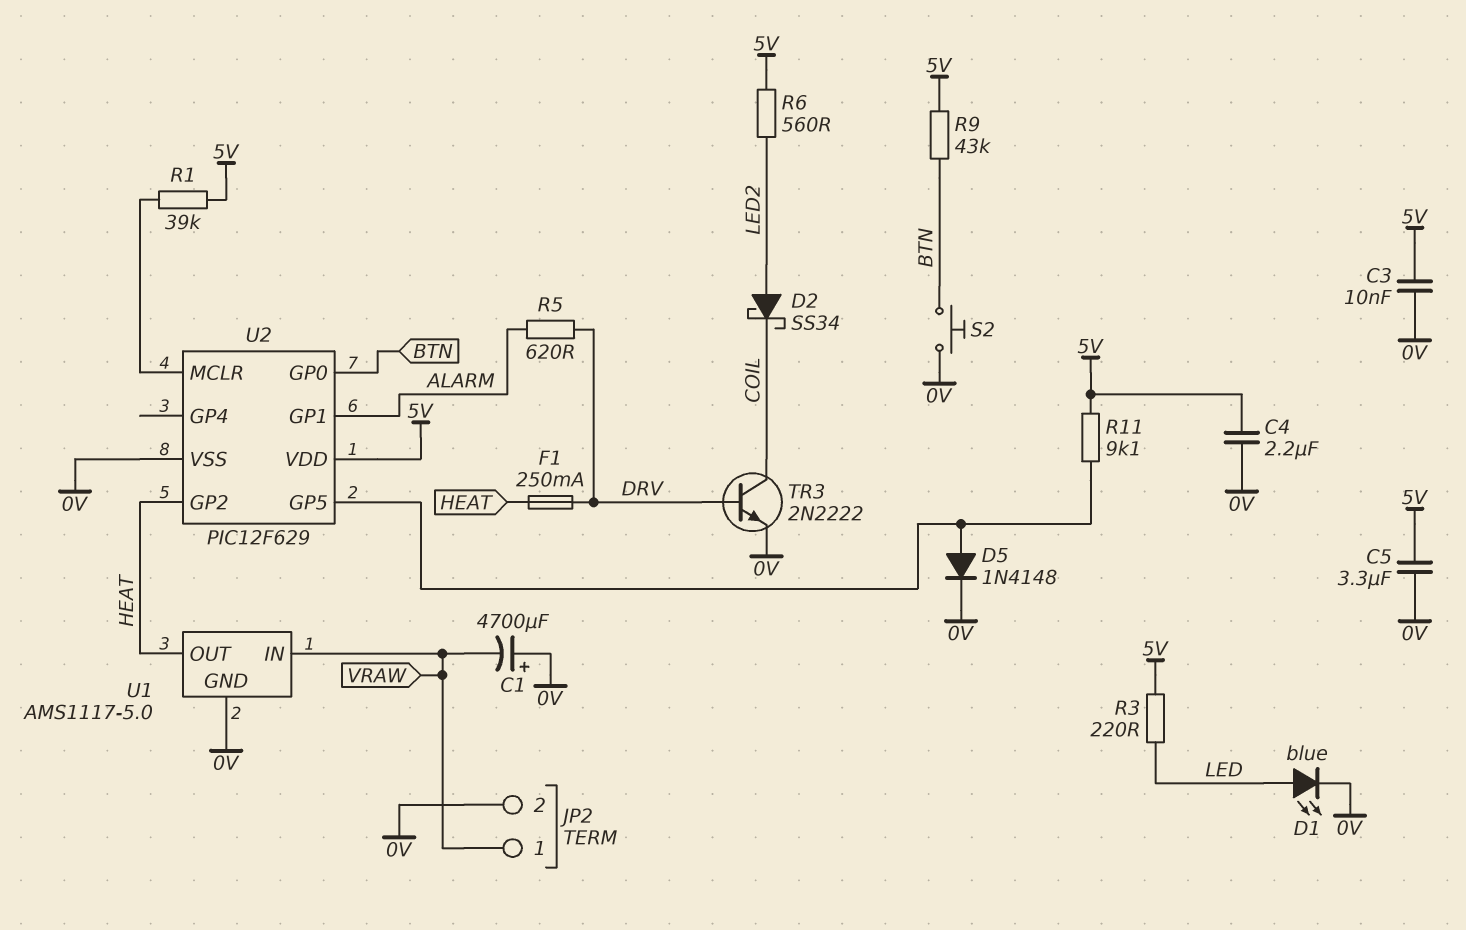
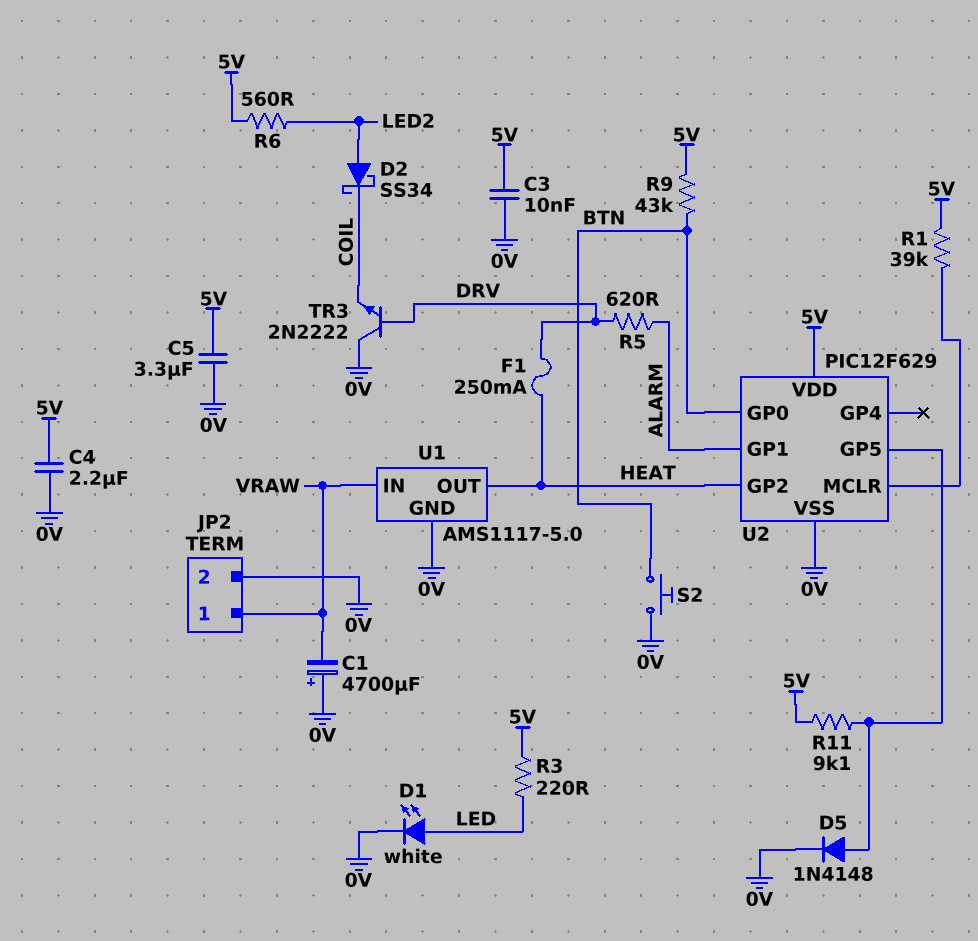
D1: LED blue (A LED, K 0V) -> LED white (A LED, K 0V)
TR3: NPN 2N2222 (B DRV, C COIL, E 0V) -> NPN 2N2222 (B DRV, C 0V, E COIL)

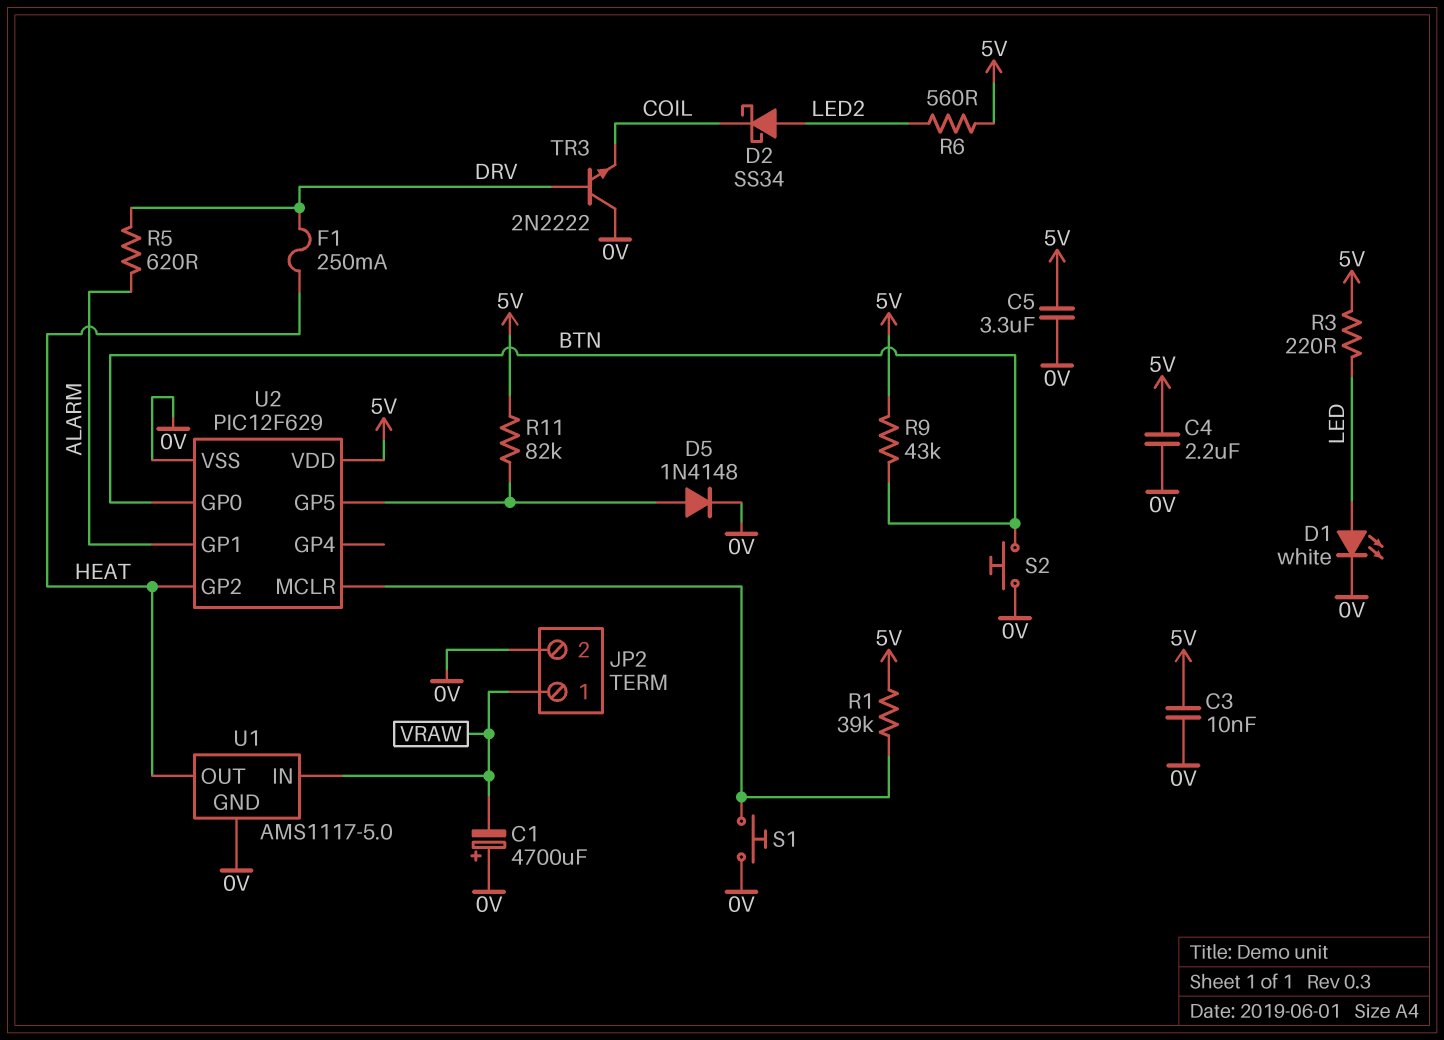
R11: 9.1k (5V, U2/GP5) -> 82k (5V, U2/GP5)
S1: none -> button (0V, U2/MCLR)

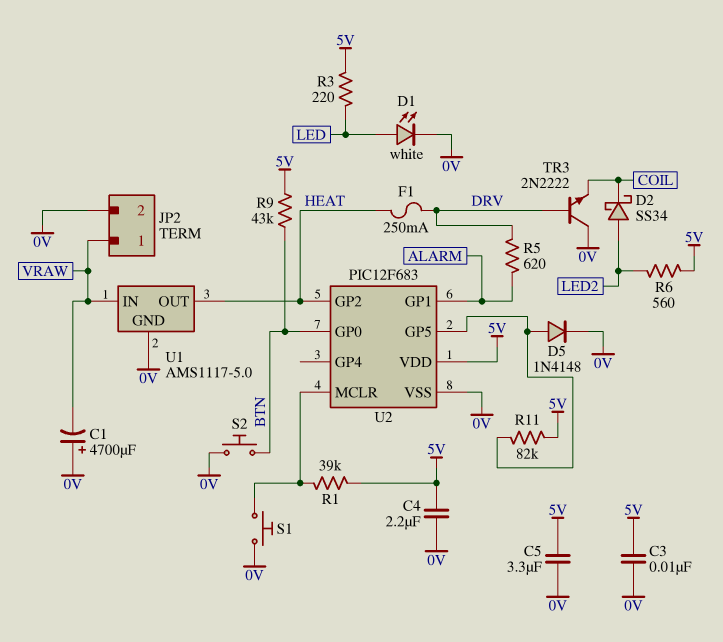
U2: PIC12F629 -> PIC12F683

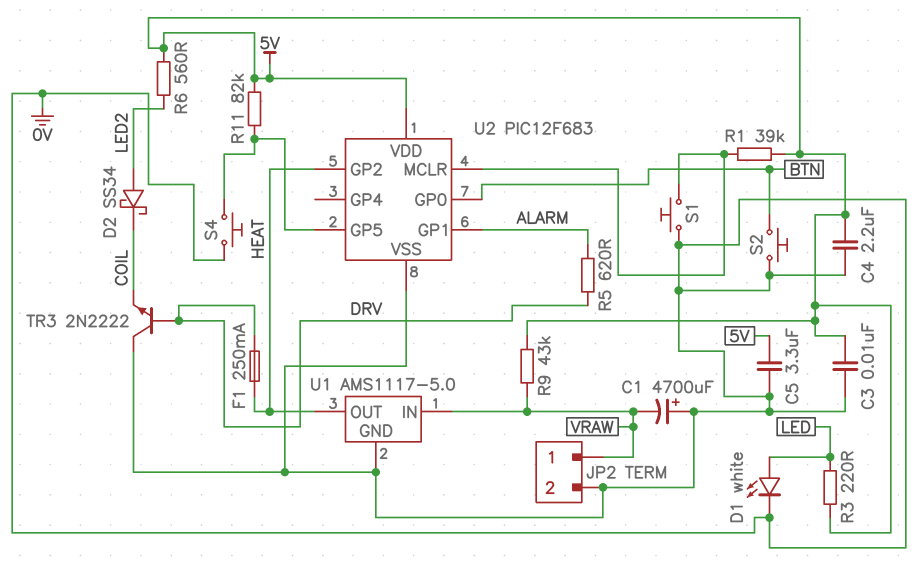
D5: diode 1N4148 (A U2/GP5, K 0V) -> none
R9: 43k (5V, BTN) -> 43k (5V, VRAW)
S4: none -> button (0V, U2/GP5)

